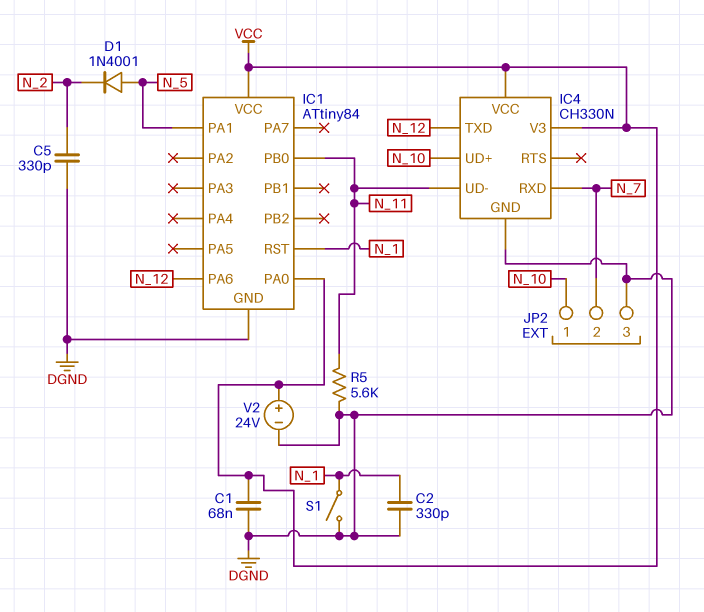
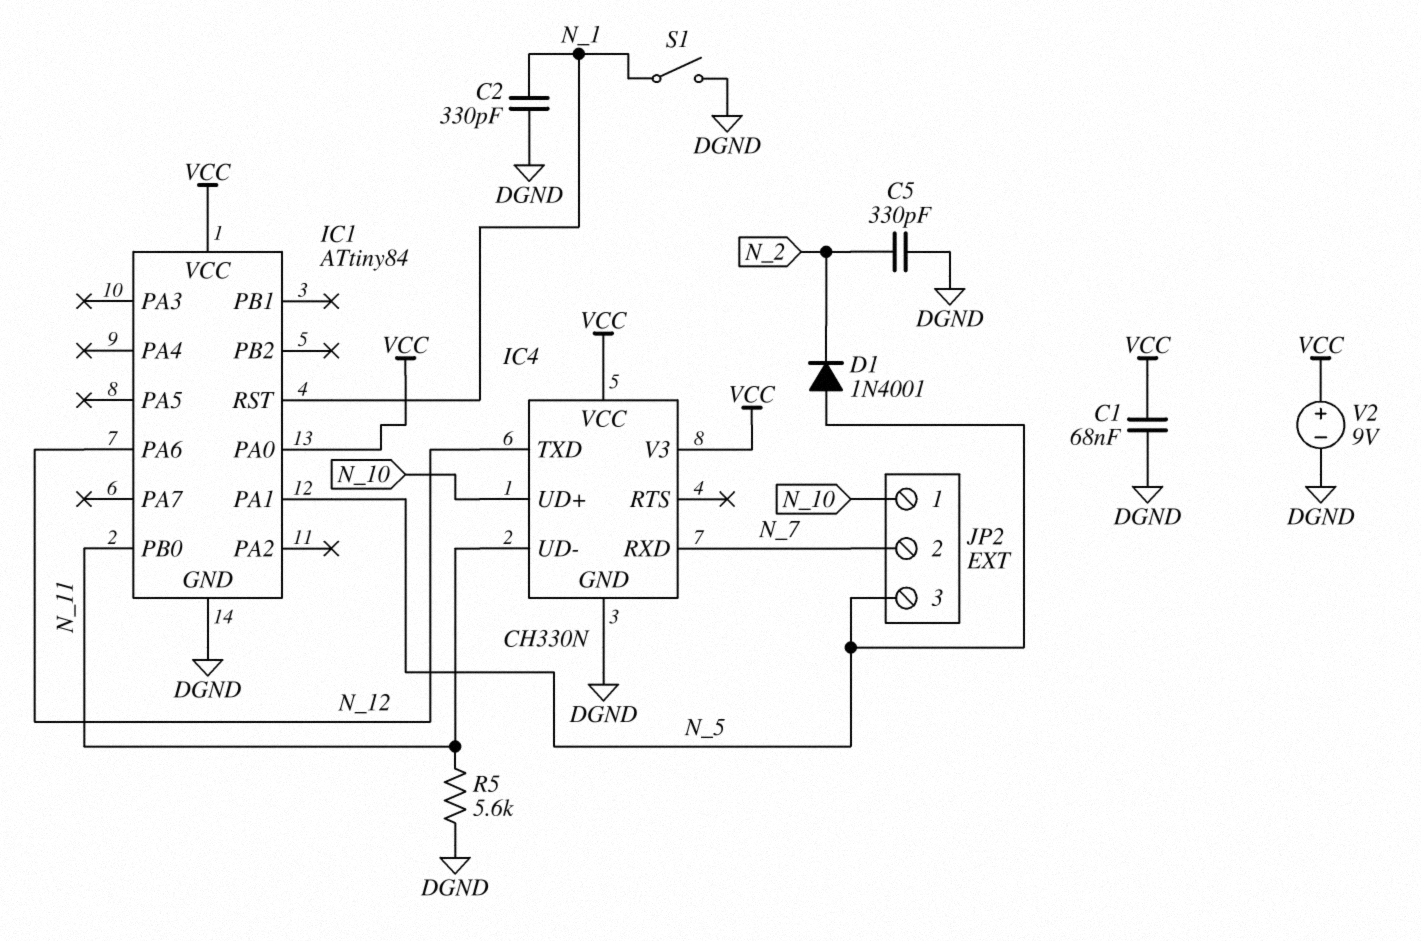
JP2 pin 3: DGND -> N_5
V2: 24V (plus VCC, minus DGND) -> 9V (plus VCC, minus DGND)

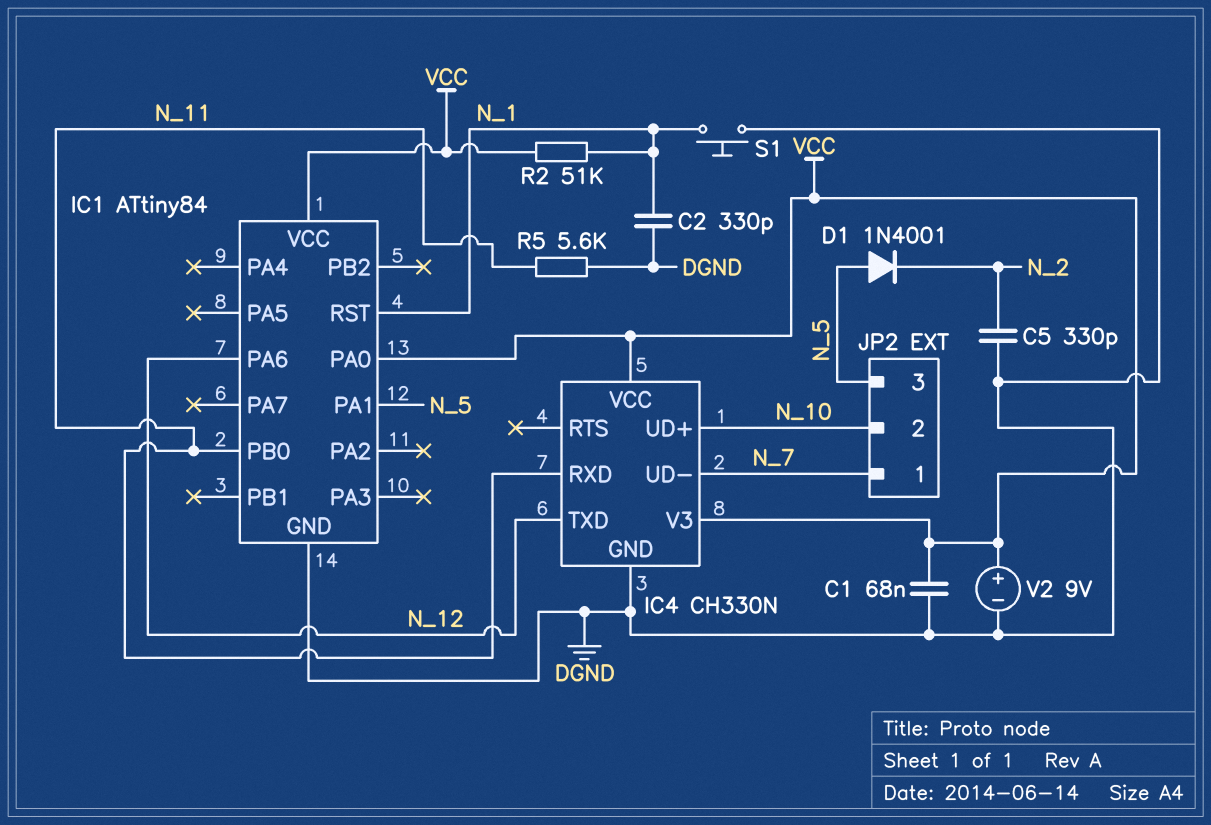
IC4 pin RXD: N_7 -> N_11
IC4 pin UD-: N_11 -> N_7
JP2 pin 1: N_10 -> N_7
JP2 pin 2: N_7 -> N_10
R2: none -> 51k (N_1, VCC)
S1: switch (DGND, N_1) -> button (DGND, N_1)

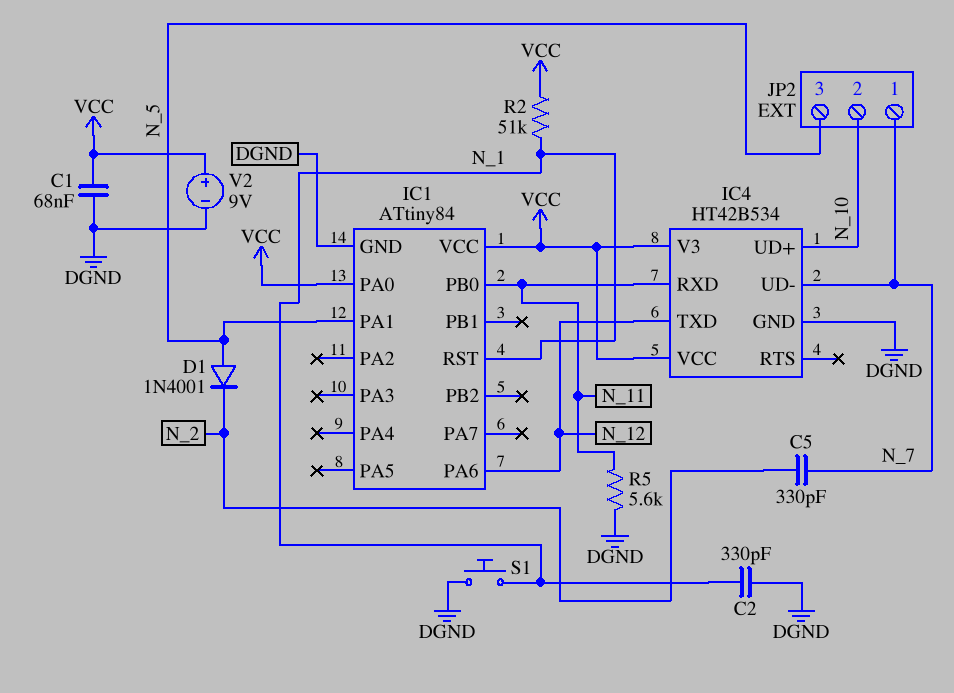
C5: 330pF (DGND, N_2) -> 330pF (N_2, N_7)
IC4: CH330N -> HT42B534

